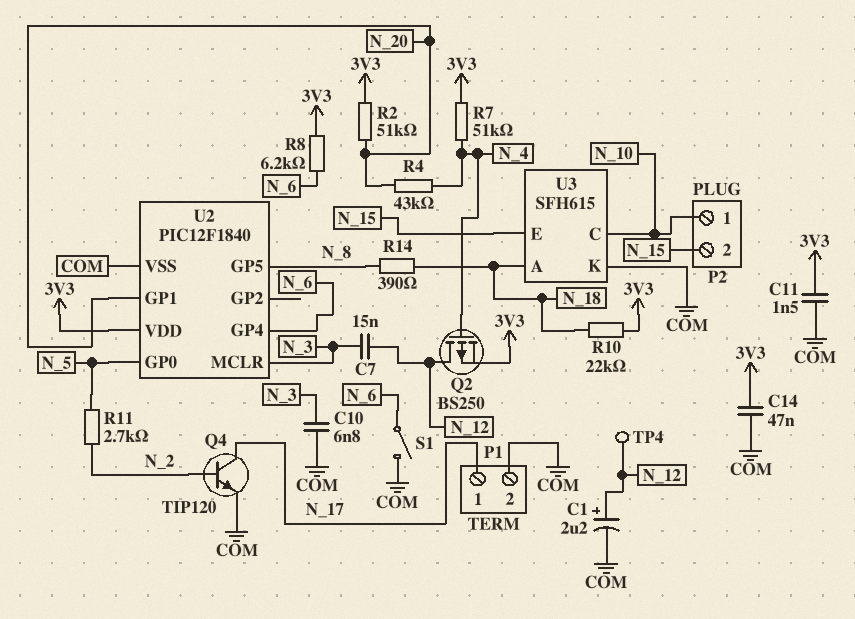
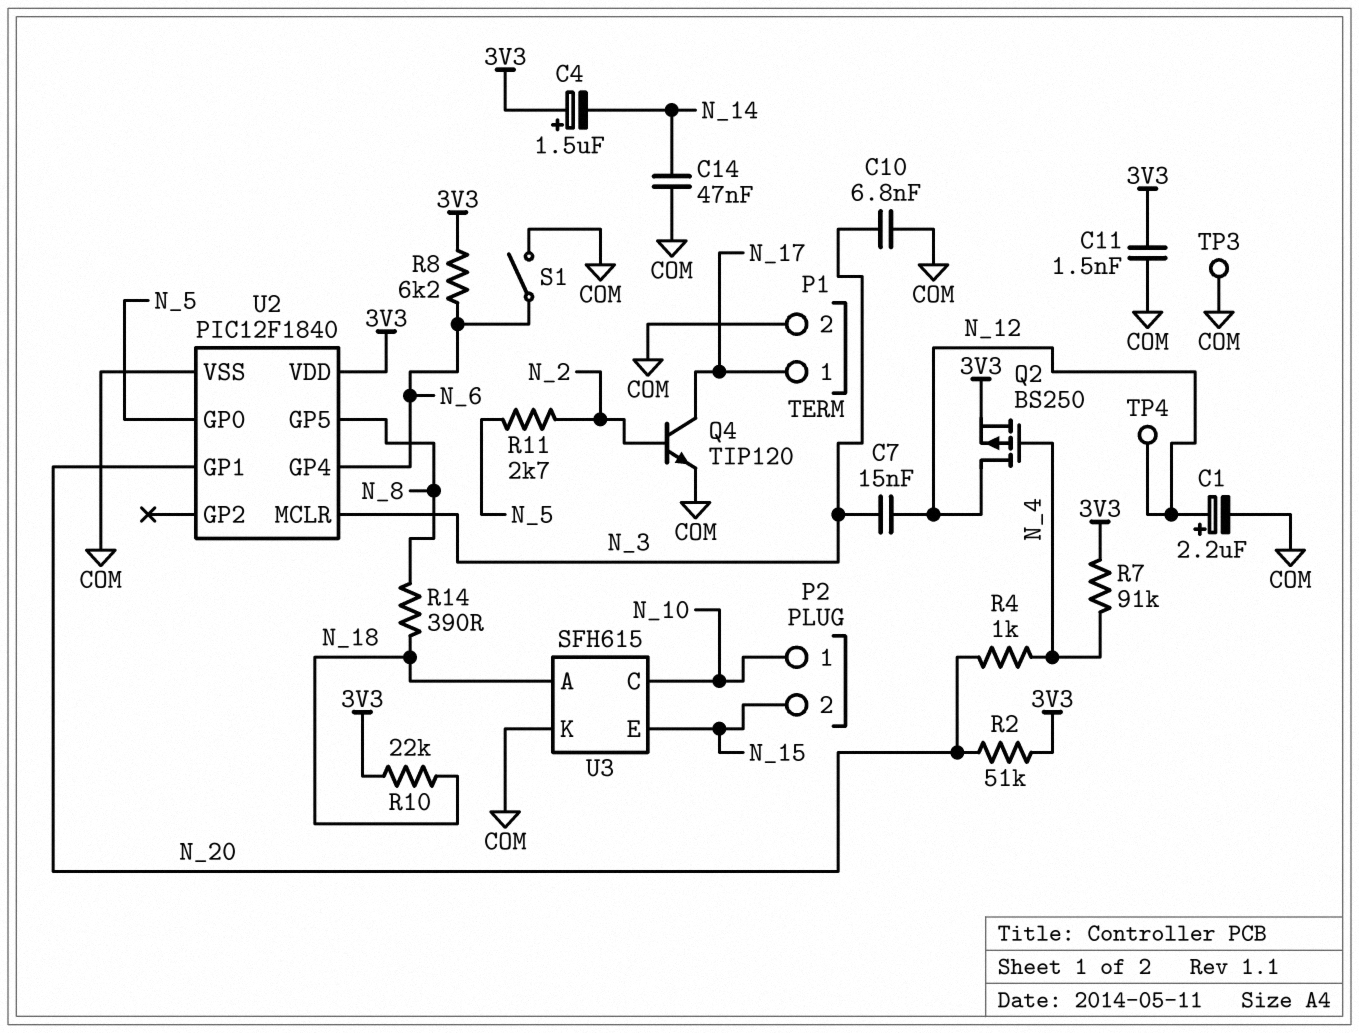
C4: none -> 1.5uF (plus 3V3, minus N_14)
C14: 47nF (3V3, COM) -> 47nF (COM, N_14)
R4: 43k (N_4, N_20) -> 1k (N_4, N_20)
R7: 51k (3V3, N_4) -> 91k (3V3, N_4)
TP3: none -> test point (COM)

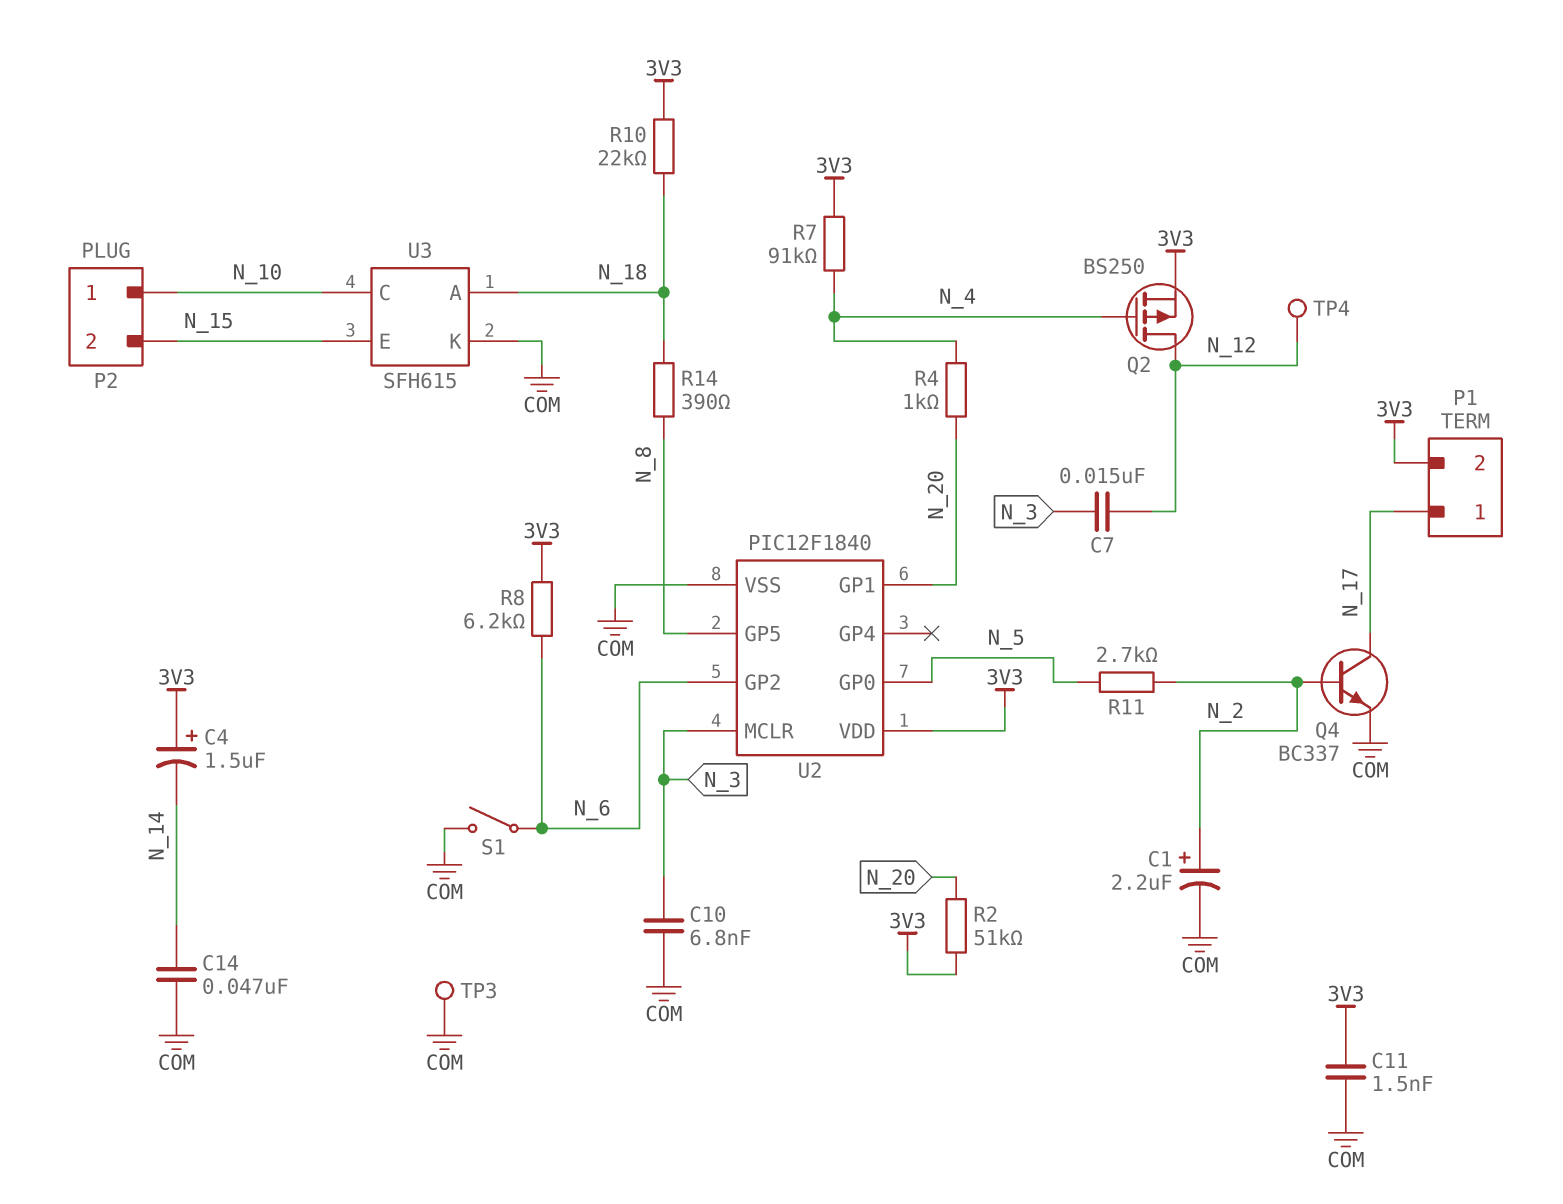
C1: 2.2uF (plus N_12, minus COM) -> 2.2uF (plus N_2, minus COM)
P1 pin 2: COM -> 3V3
Q4: NPN TIP120 (B N_2, C N_17, E COM) -> NPN BC337 (B N_2, C N_17, E COM)
U2 pin GP2: none -> N_6
U2 pin GP4: N_6 -> none

